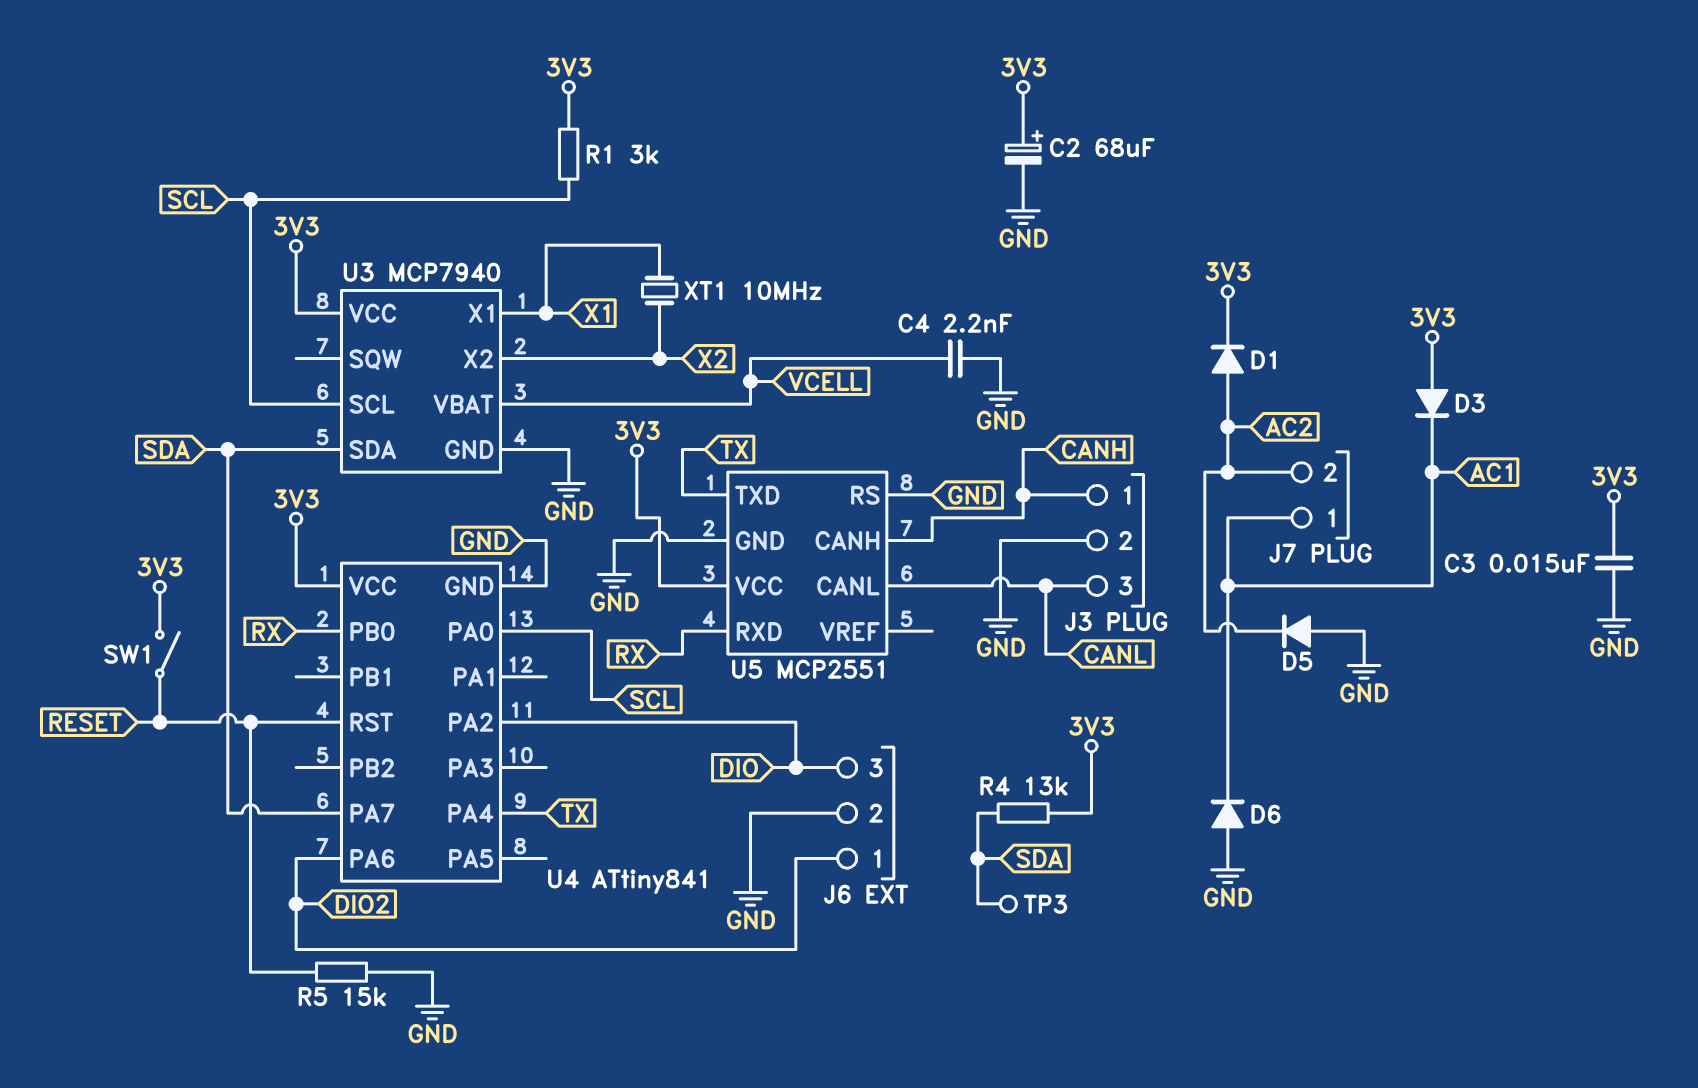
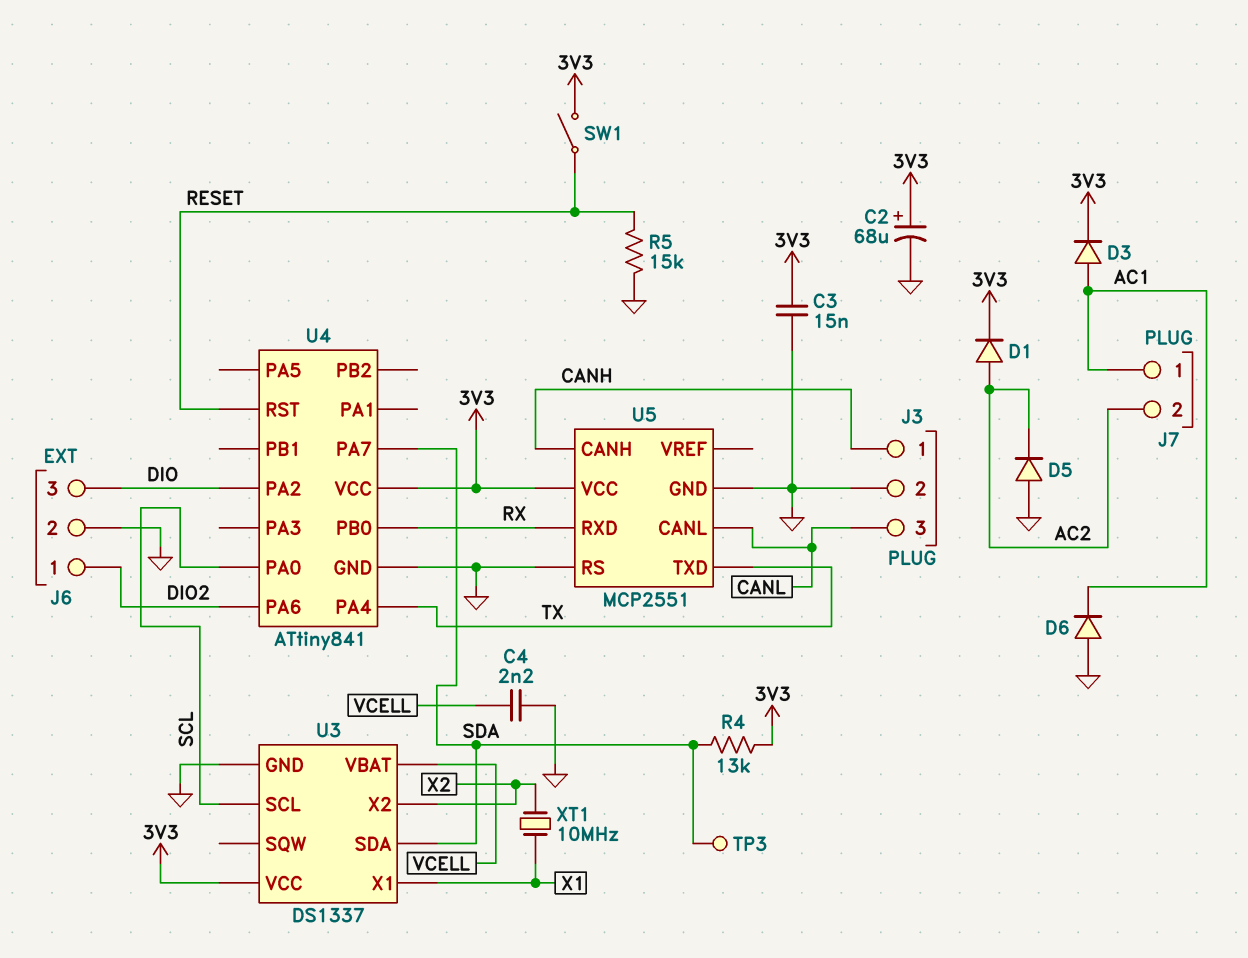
D3: diode (A 3V3, K AC1) -> diode (A AC1, K 3V3)
R1: 3k (3V3, SCL) -> none
U3: MCP7940 -> DS1337

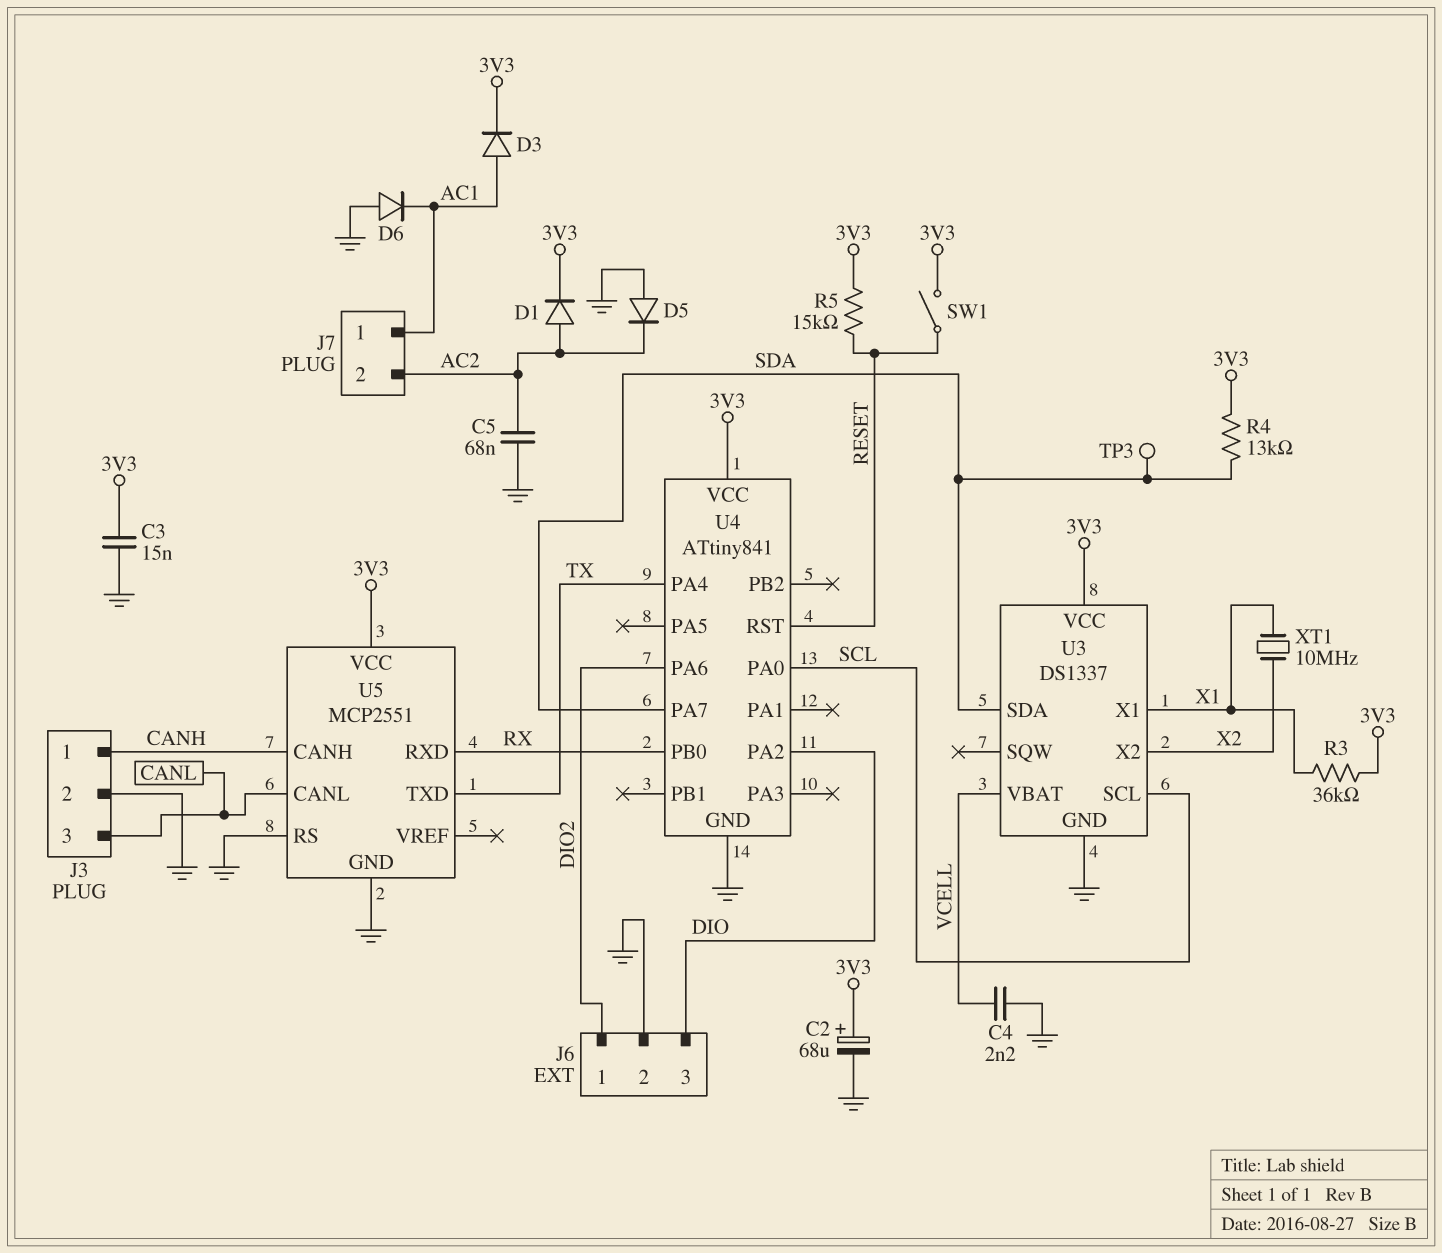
C5: none -> 68nF (AC2, GND)
R3: none -> 36k (3V3, X1)
R5: 15k (GND, RESET) -> 15k (3V3, RESET)

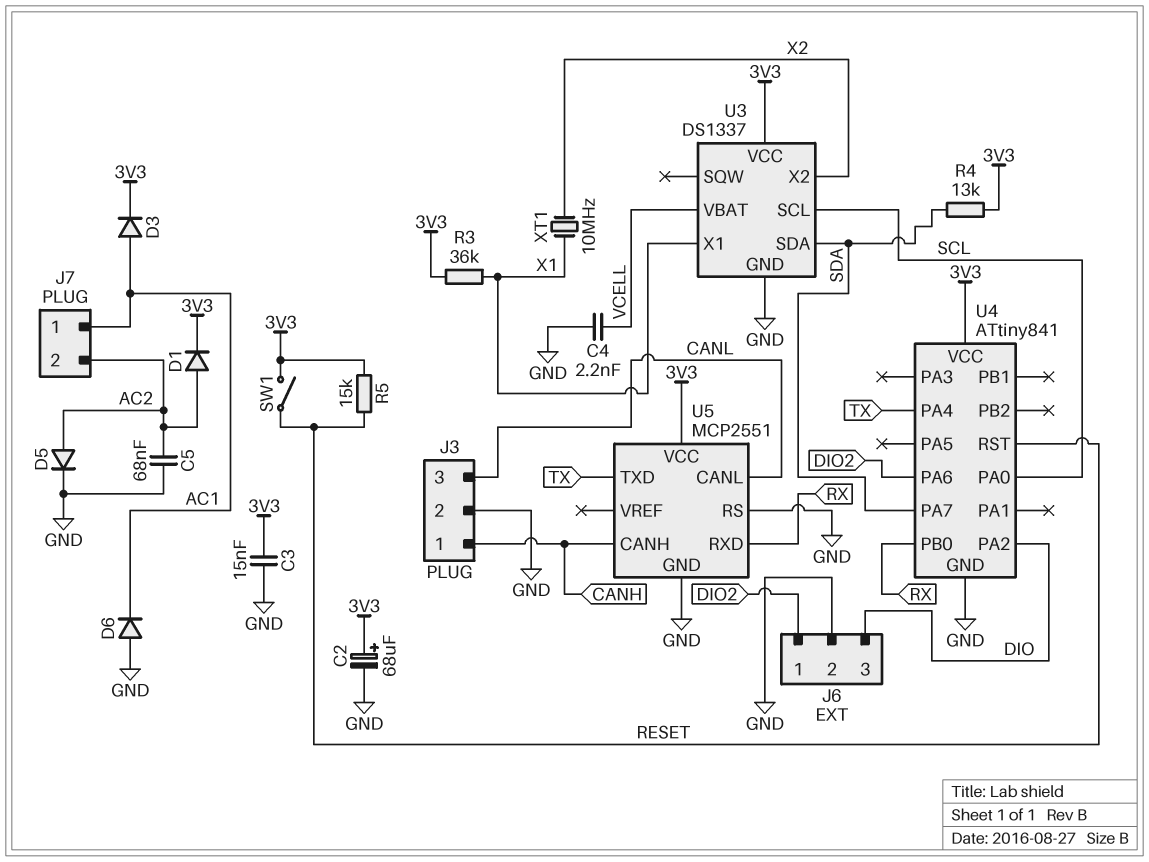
D5: diode (A GND, K AC2) -> diode (A AC2, K GND)
TP3: test point (SDA) -> none

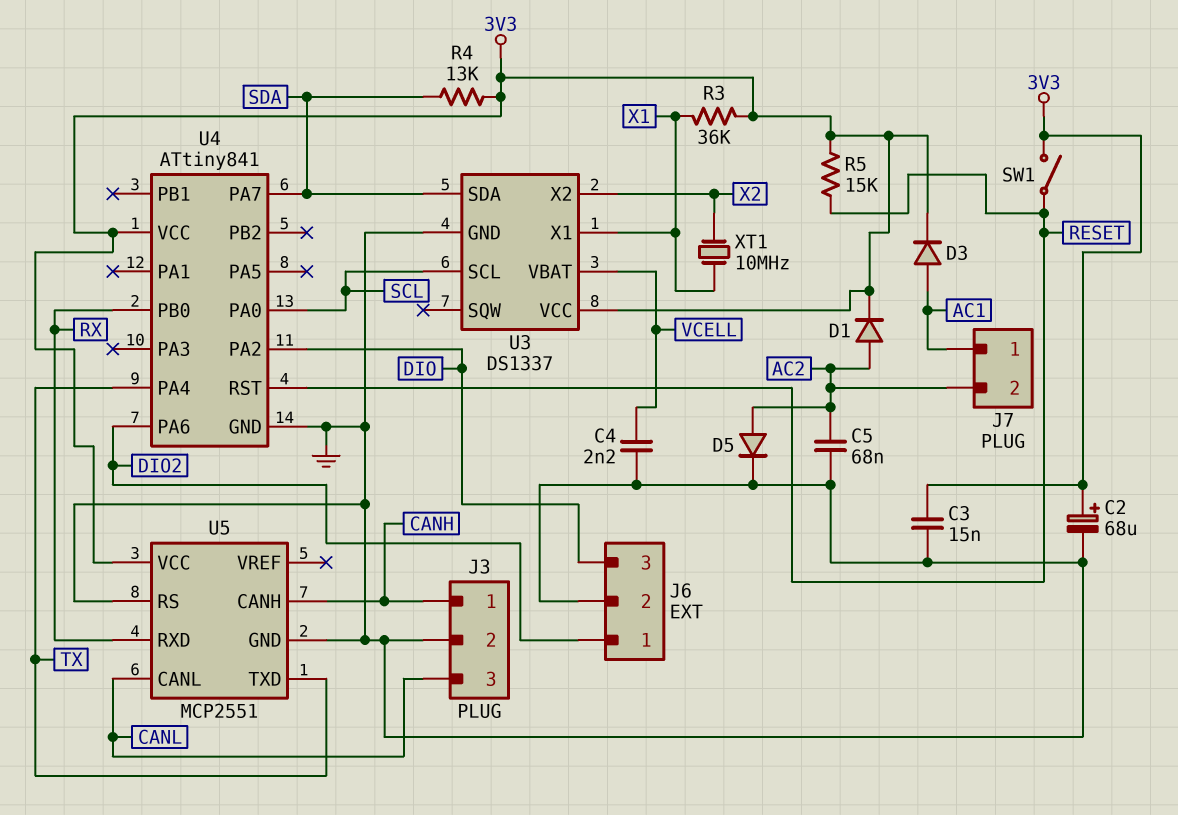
D6: diode (A GND, K AC1) -> none

